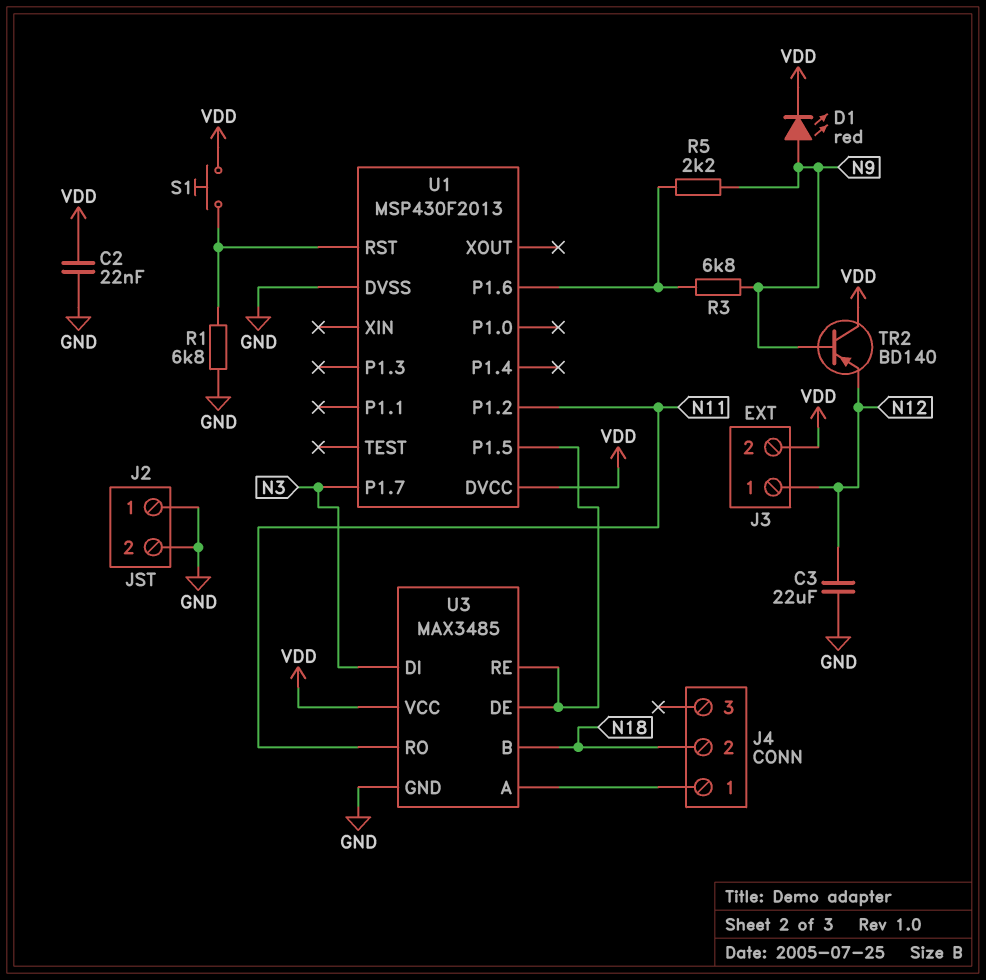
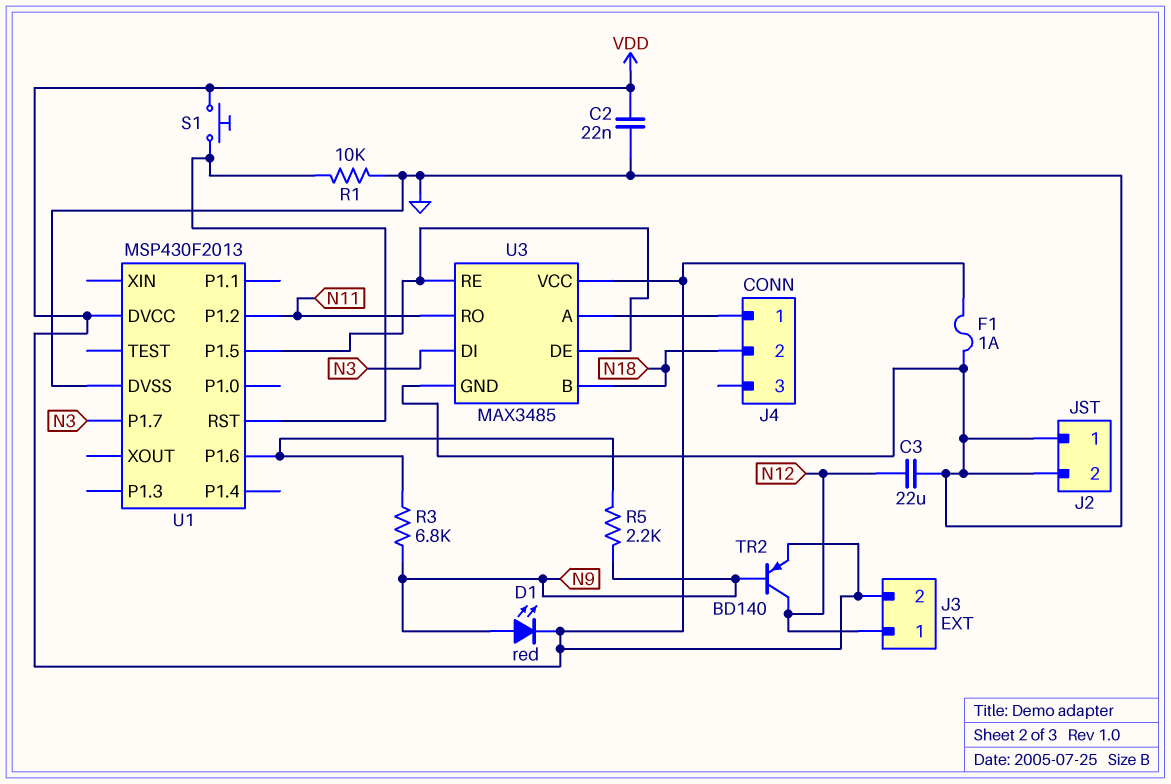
F1: none -> 1A (GND, VDD)
R1: 6.8k (GND, U1/RST) -> 10k (GND, U1/RST)
TR2: PNP BD140 (B N9, C VDD, E N12) -> PNP BD140 (B N9, C N12, E VDD)

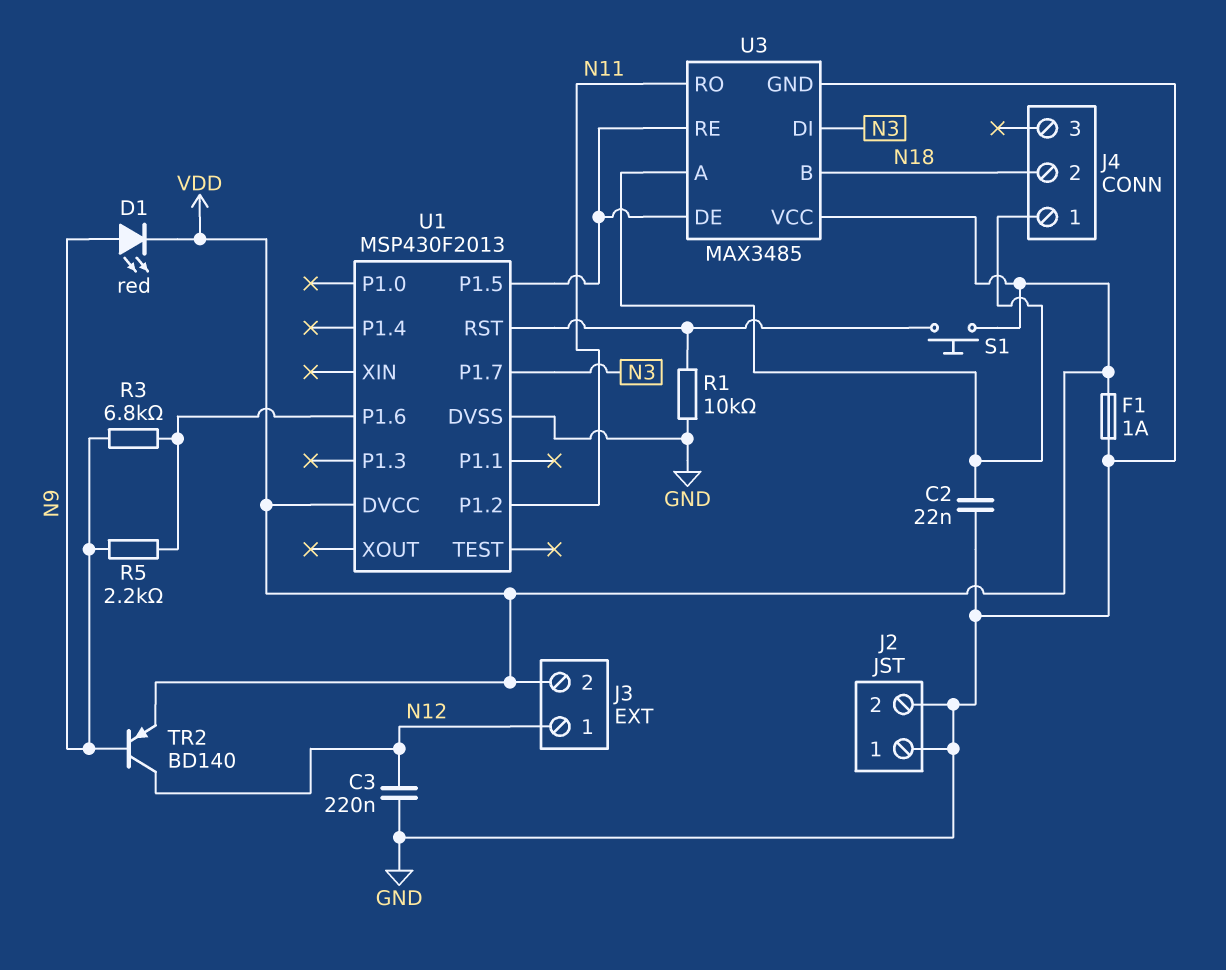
C2: 22nF (GND, VDD) -> 22nF (GND, J4/1)
C3: 22uF (GND, N12) -> 220nF (GND, N12)

